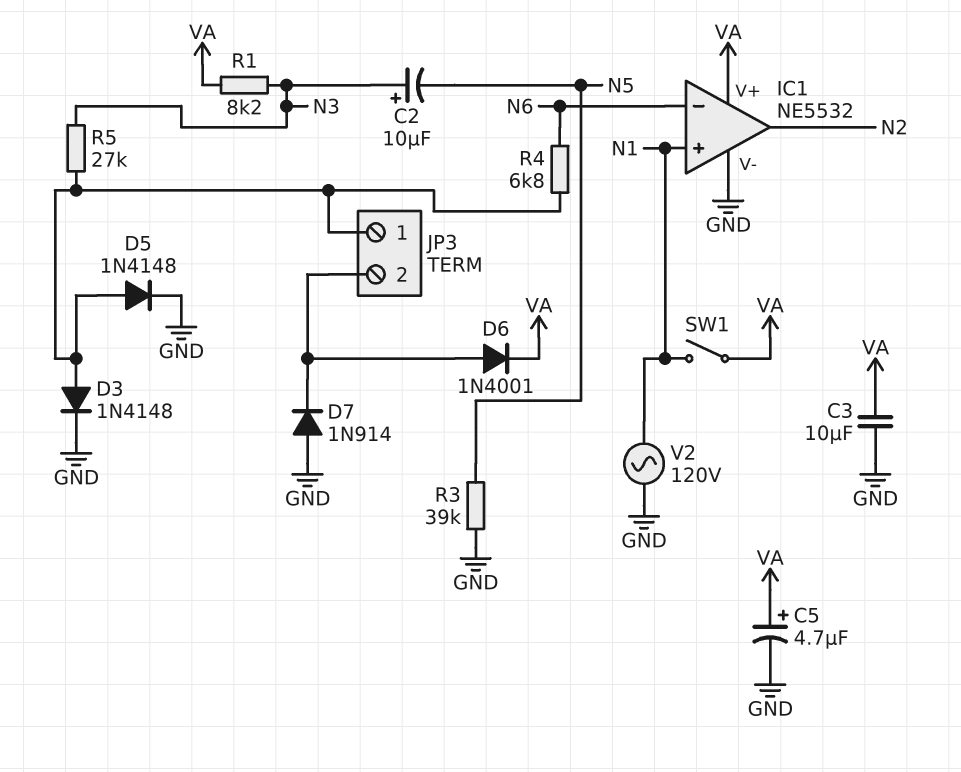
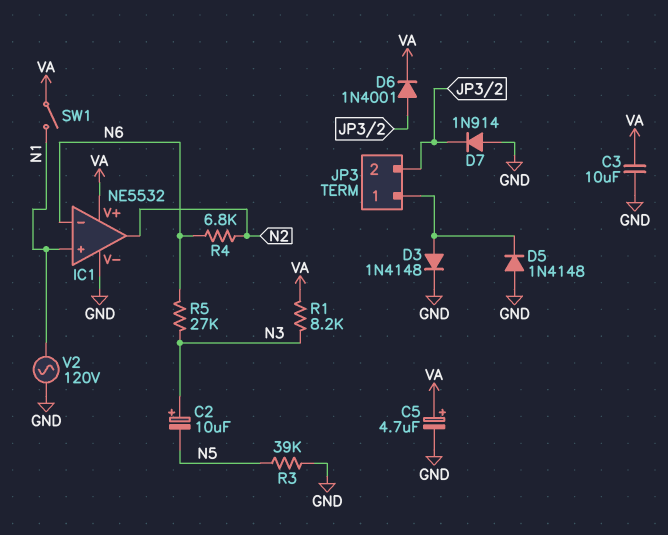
D5: diode 1N4148 (A JP3/1, K GND) -> diode 1N4148 (A GND, K JP3/1)
R4: 6.8k (JP3/1, N6) -> 6.8k (N2, N6)
R5: 27k (JP3/1, N3) -> 27k (N3, N6)

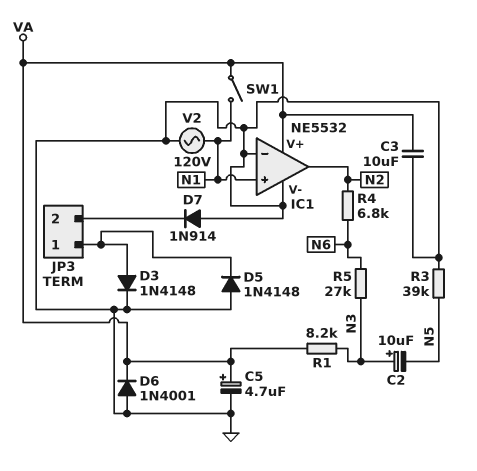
D6: diode 1N4001 (A JP3/2, K VA) -> diode 1N4001 (A GND, K VA)
IC1 pin in-: N6 -> GND

